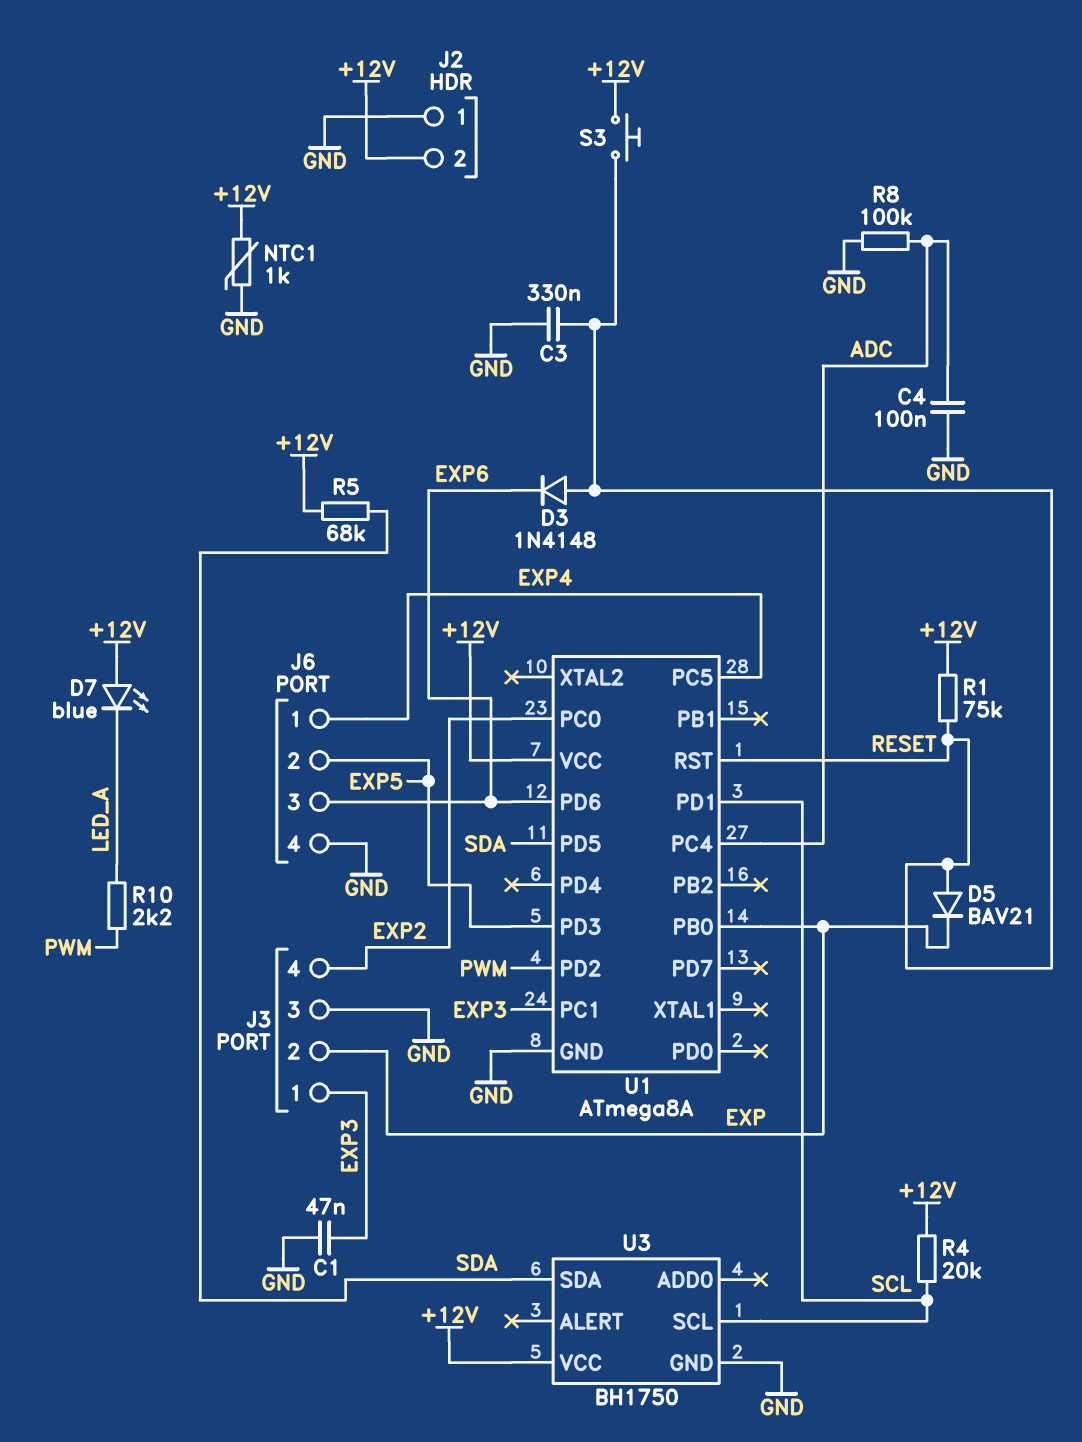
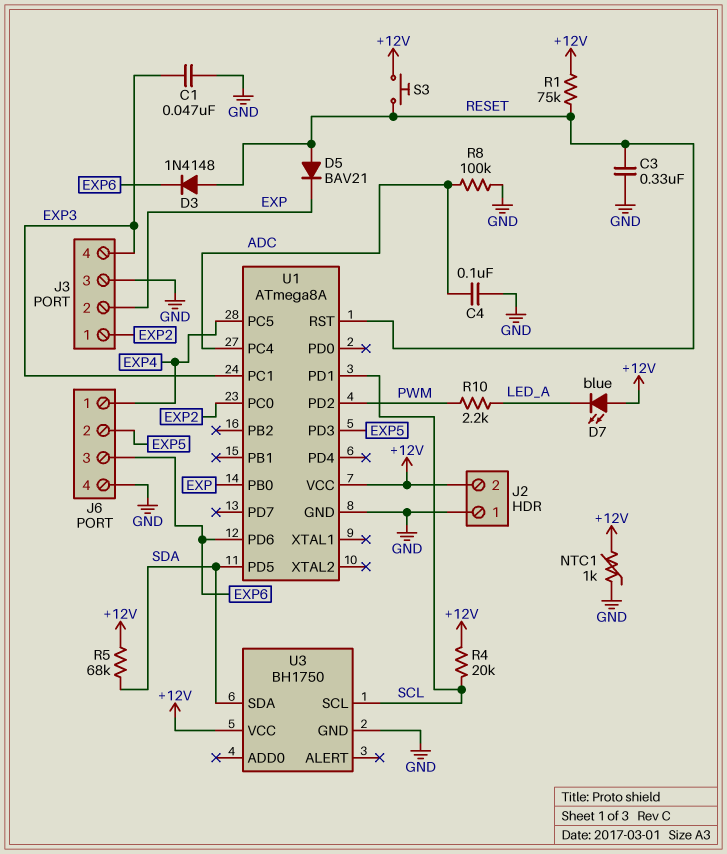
J3 pin 1: EXP3 -> EXP2
J3 pin 4: EXP2 -> EXP3

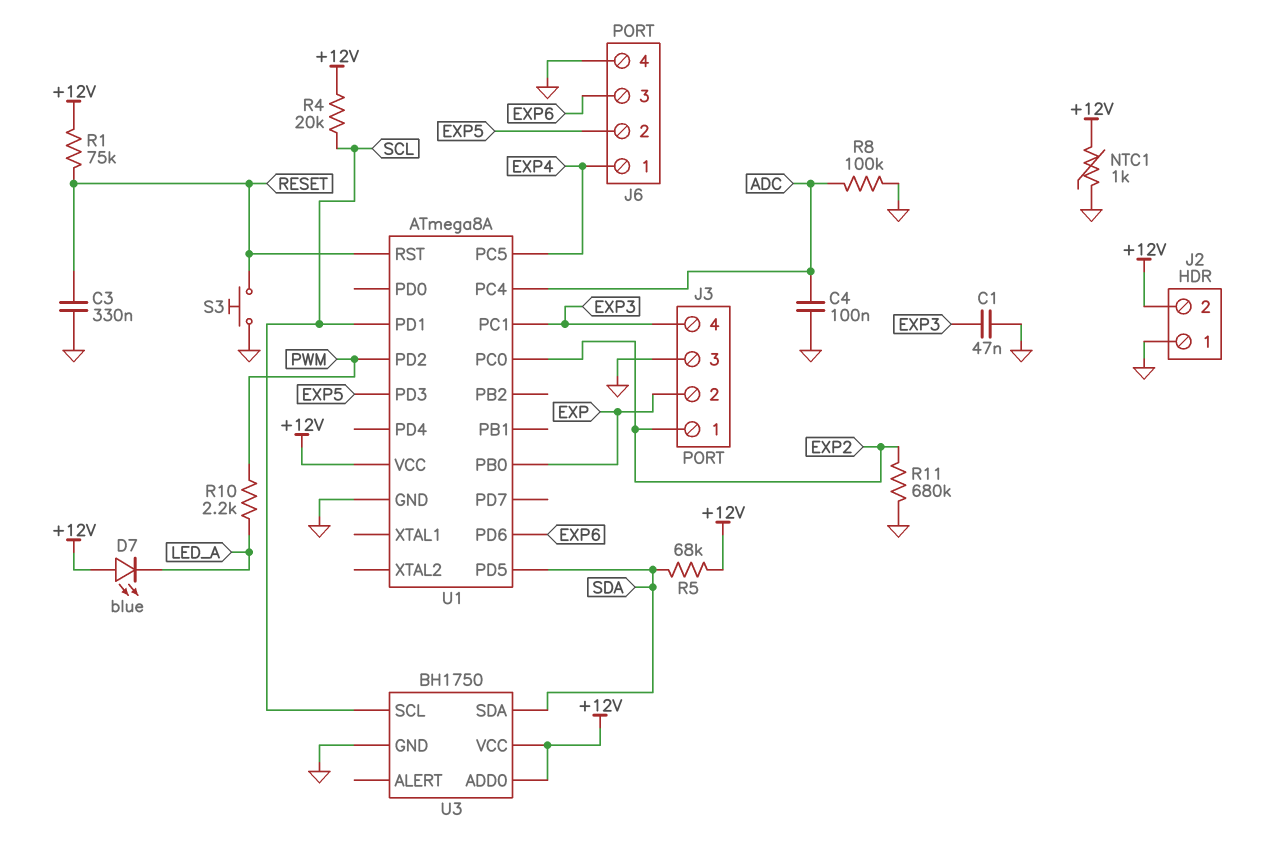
D3: diode 1N4148 (A RESET, K EXP6) -> none
D5: diode BAV21 (A RESET, K EXP) -> none
R11: none -> 680k (EXP2, GND)
S3: button (+12V, RESET) -> button (GND, RESET)
U3 pin ADD0: none -> +12V

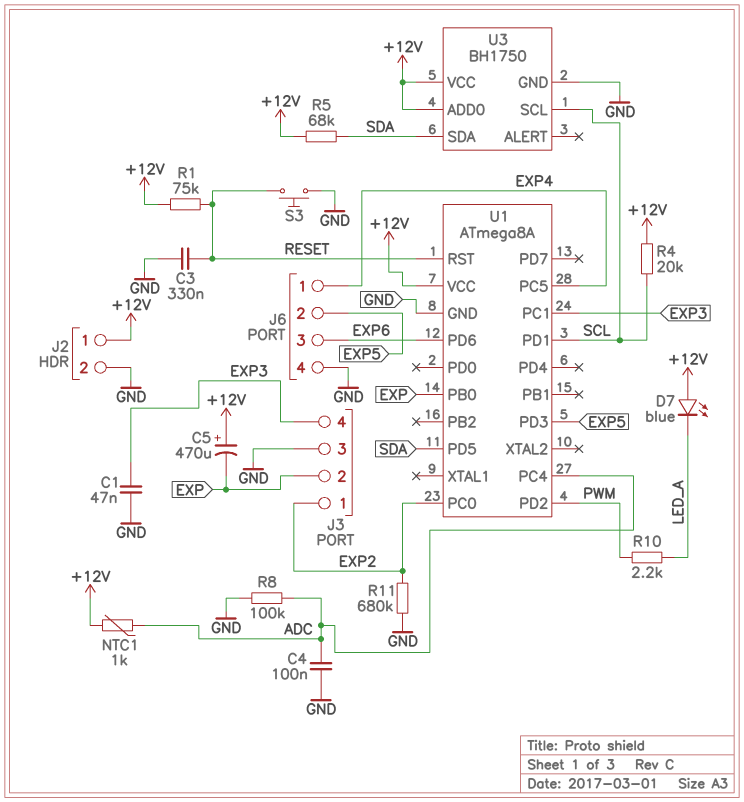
C5: none -> 470uF (plus +12V, minus EXP)
J2 pin 1: GND -> +12V
J2 pin 2: +12V -> GND
NTC1: 1k (+12V, GND) -> 1k (+12V, ADC)

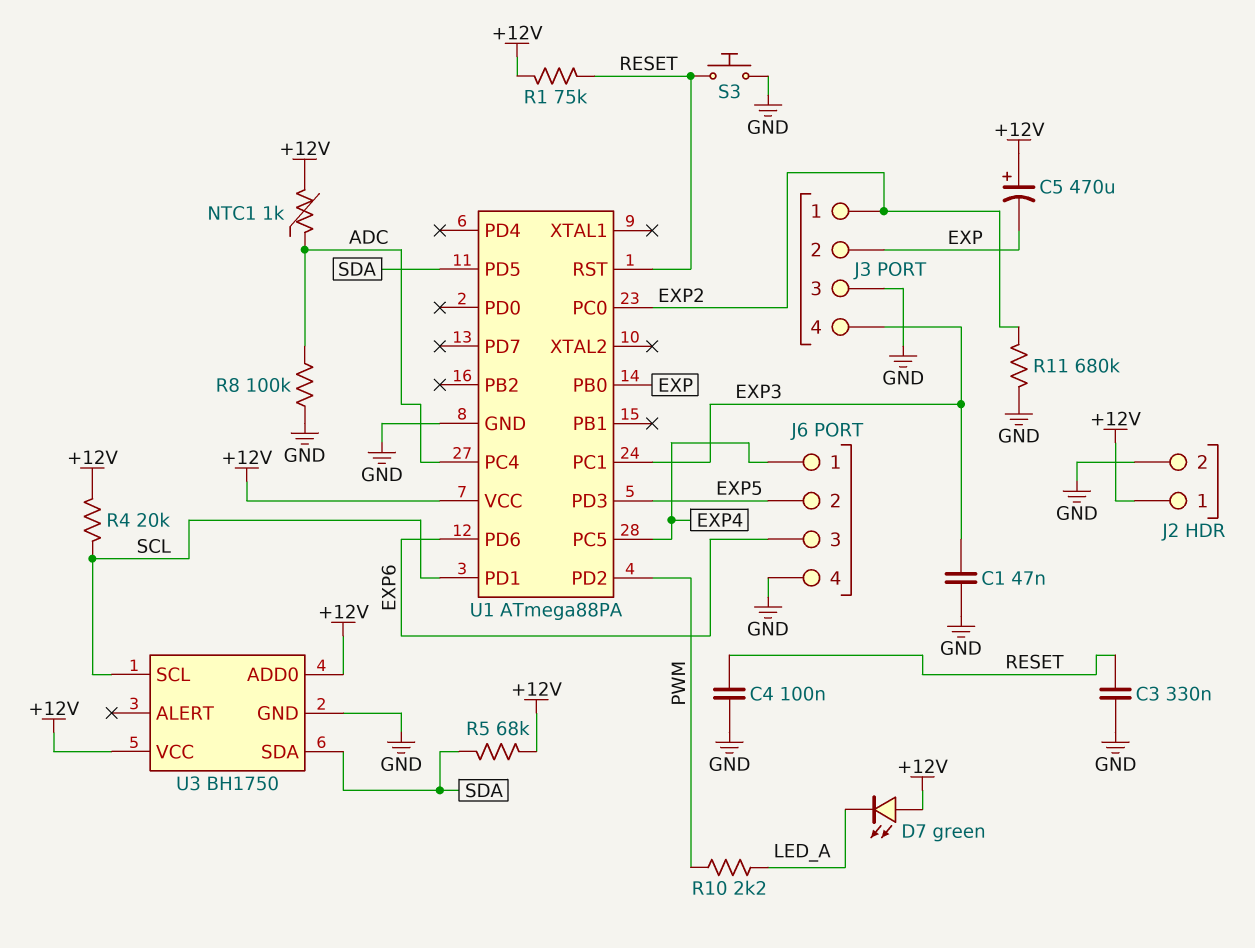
C4: 100nF (ADC, GND) -> 100nF (GND, RESET)
D7: LED blue (A +12V, K LED_A) -> LED green (A +12V, K LED_A)
U1: ATmega8A -> ATmega88PA

